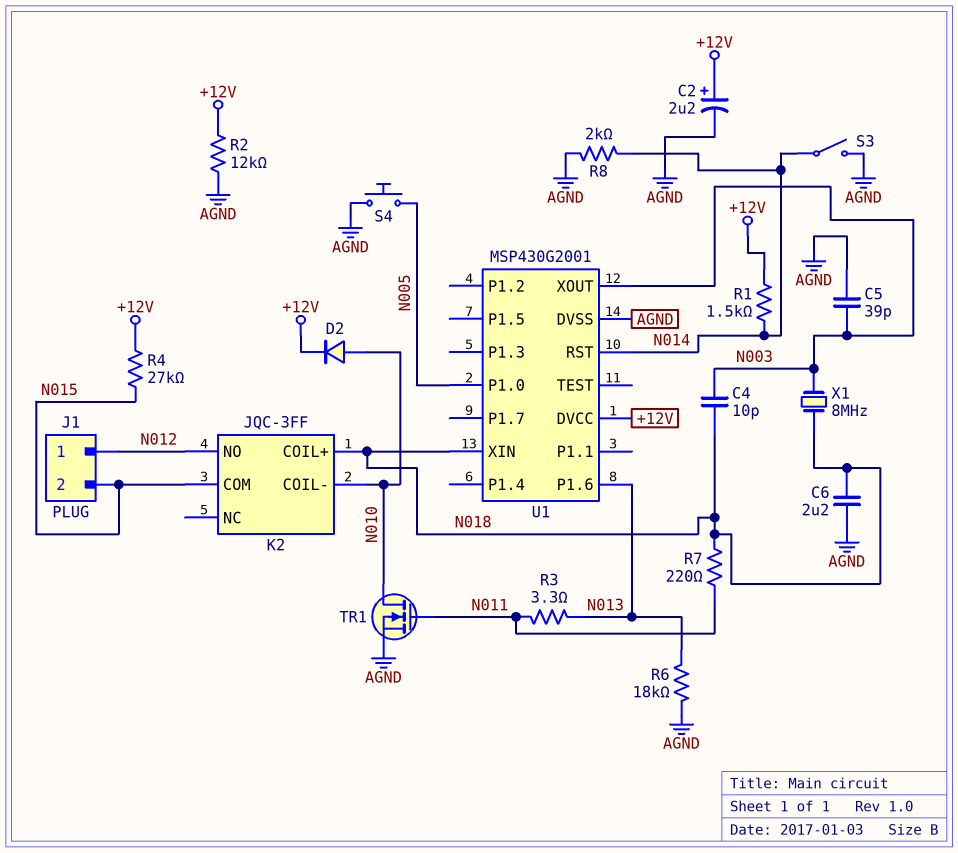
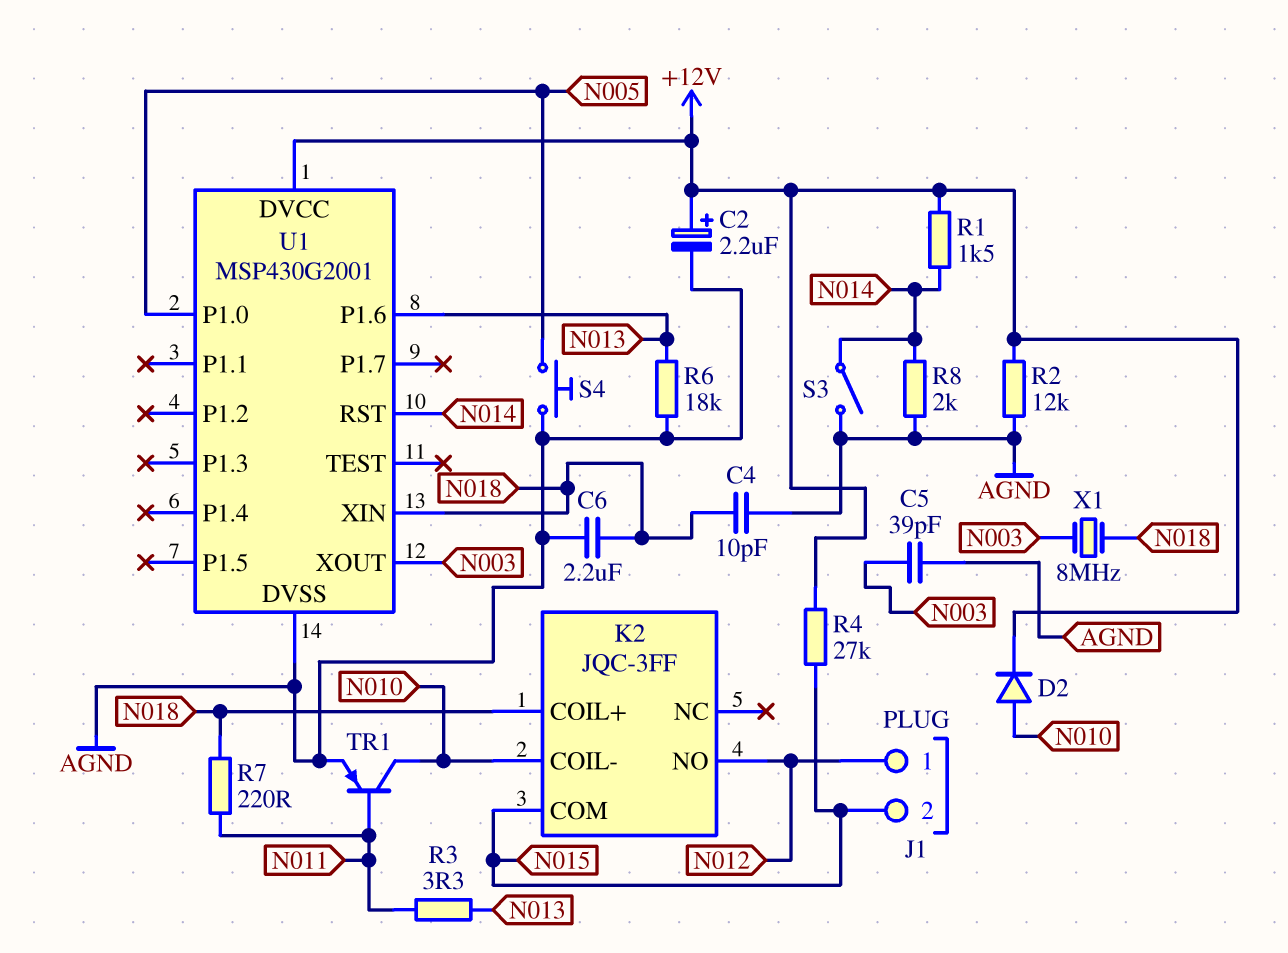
C4: 10pF (N003, N018) -> 10pF (AGND, N018)
TR1: NMOS (G N011, D N010, S AGND) -> PNP (B N011, C N010, E AGND)

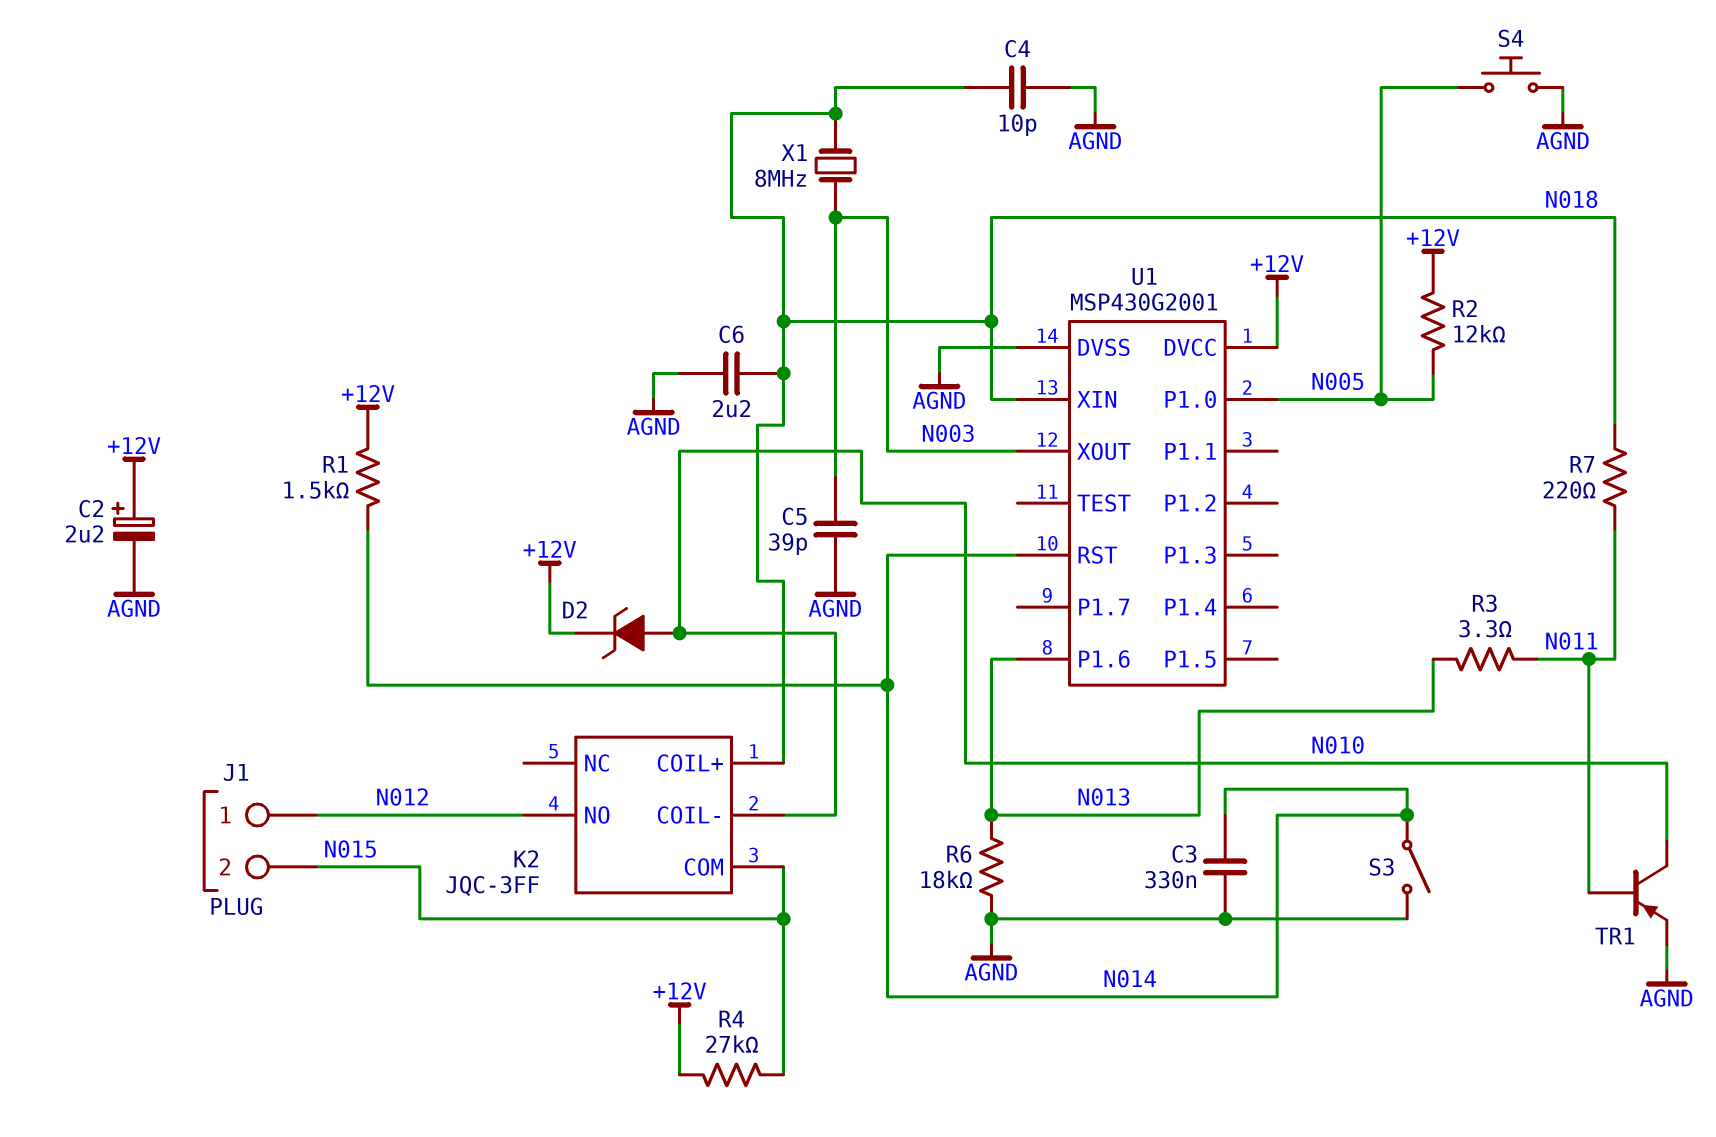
C3: none -> 330nF (AGND, N014)
D2: diode (A N010, K +12V) -> zener (A N010, K +12V)
R2: 12k (+12V, AGND) -> 12k (+12V, N005)
R8: 2k (AGND, N014) -> none

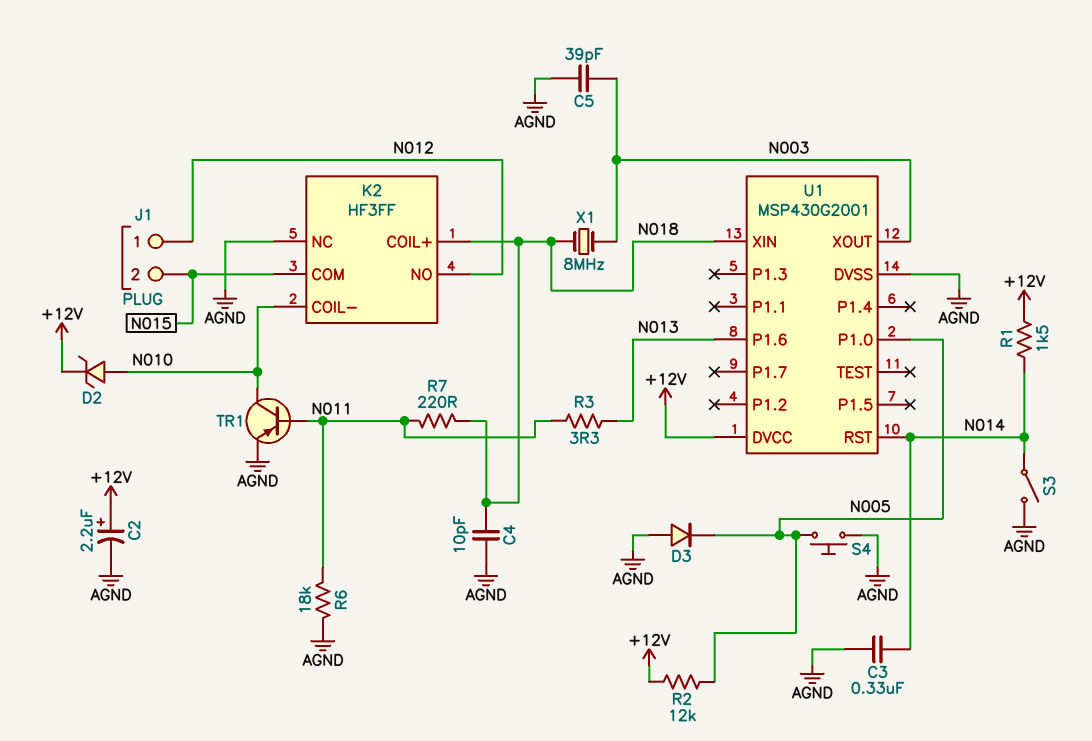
C6: 2.2uF (AGND, N018) -> none
D3: none -> diode (A AGND, K N005)
K2: JQC-3FF -> HF3FF
K2 pin NC: none -> AGND
R4: 27k (+12V, N015) -> none
R6: 18k (AGND, N013) -> 18k (AGND, N011)

